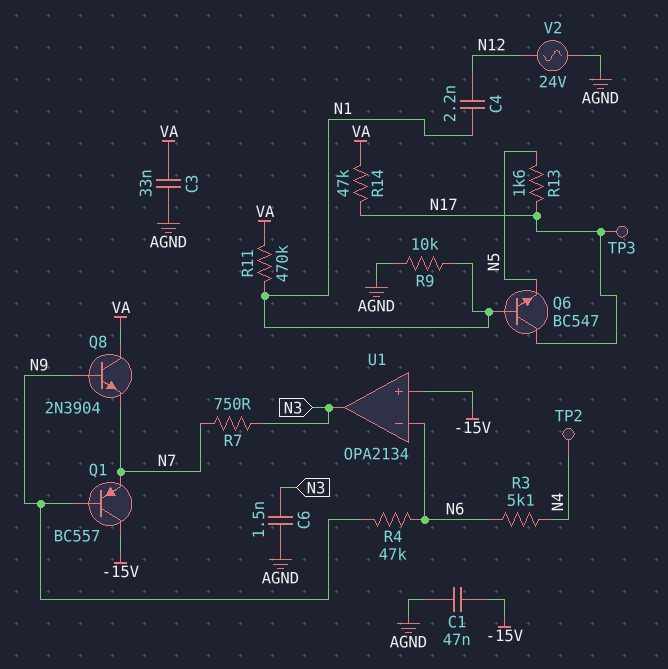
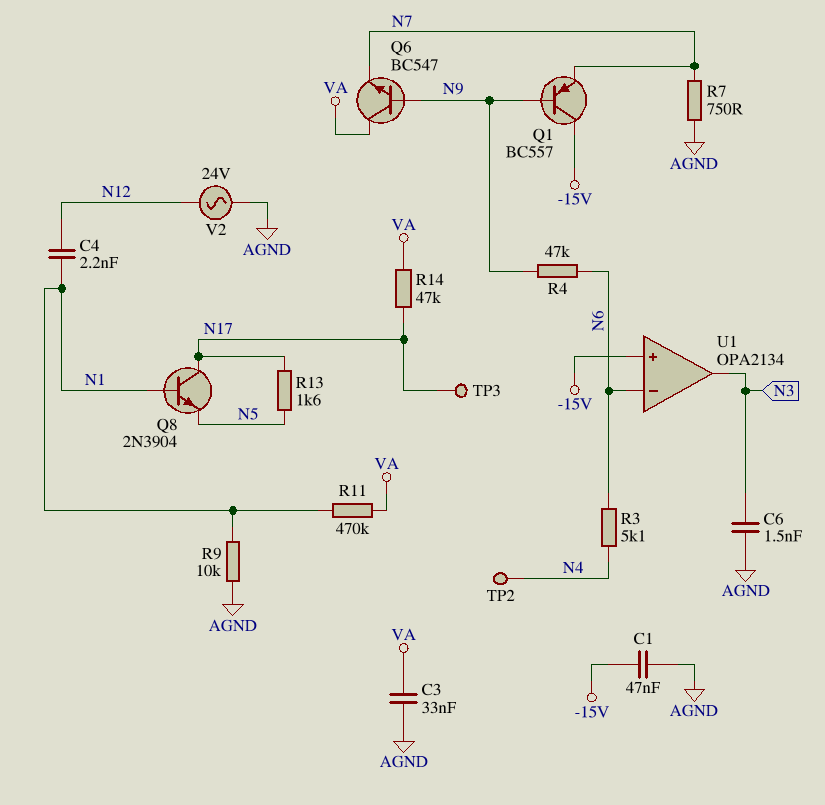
Q6: NPN BC547 (B N1, C N17, E N5) -> NPN BC547 (B N9, C VA, E N7)
Q8: NPN 2N3904 (B N9, C VA, E N7) -> NPN 2N3904 (B N1, C N17, E N5)
R7: 750 (N3, N7) -> 750 (AGND, N7)

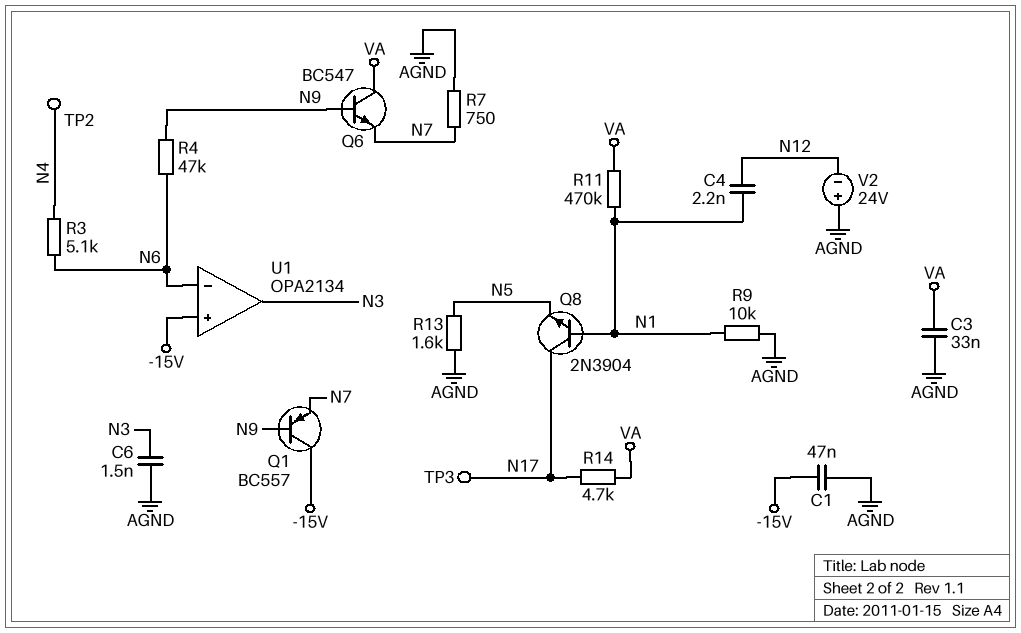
R13: 1.6k (N5, N17) -> 1.6k (AGND, N5)
R14: 47k (N17, VA) -> 4.7k (N17, VA)
V2: AC 24V (AGND, N12) -> 24V (plus AGND, minus N12)

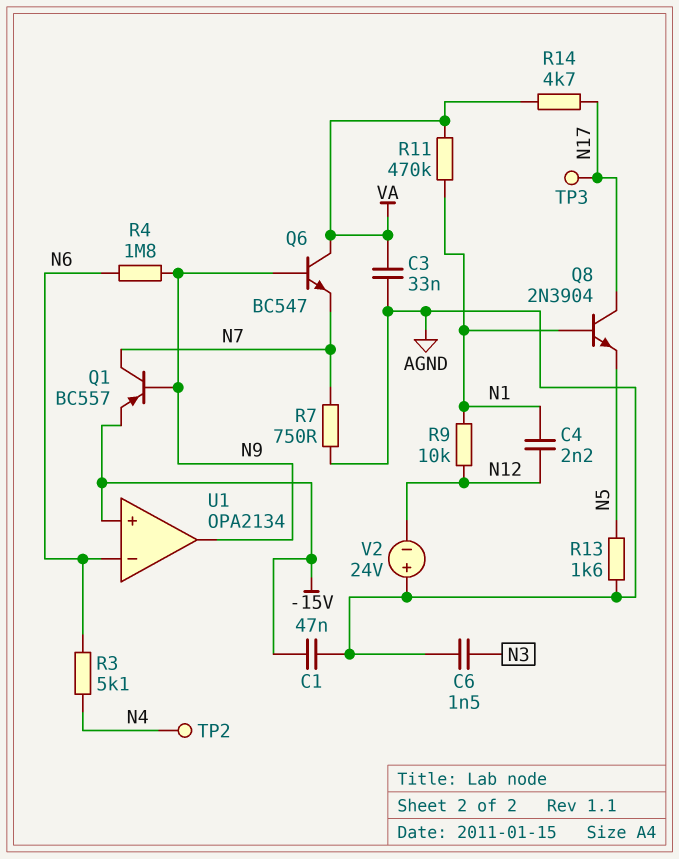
Q1: PNP BC557 (B N9, C -15V, E N7) -> PNP BC557 (B N9, C N7, E -15V)
R4: 47k (N6, N9) -> 1.8M (N6, N9)
R9: 10k (AGND, N1) -> 10k (N1, N12)
U1 pin out: N3 -> N9

